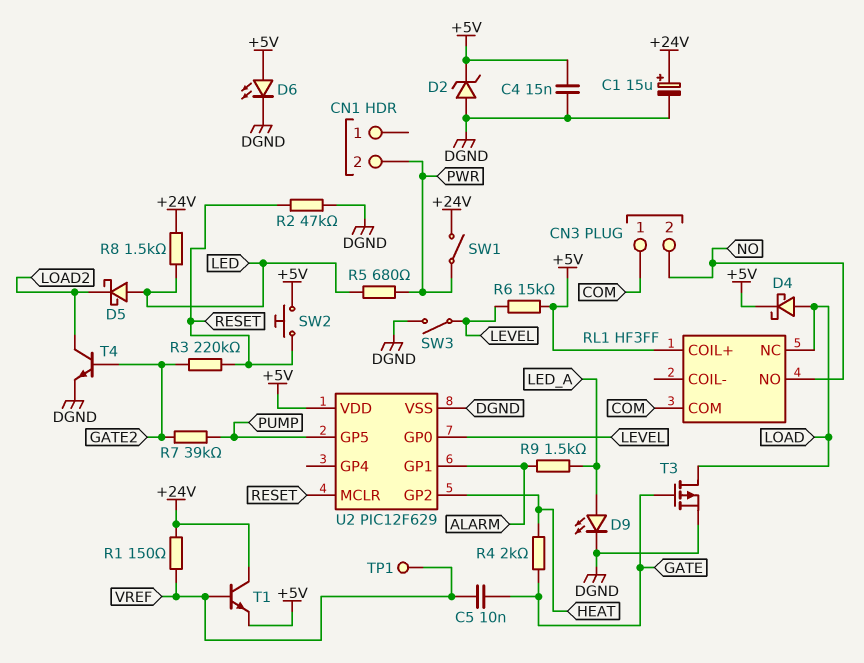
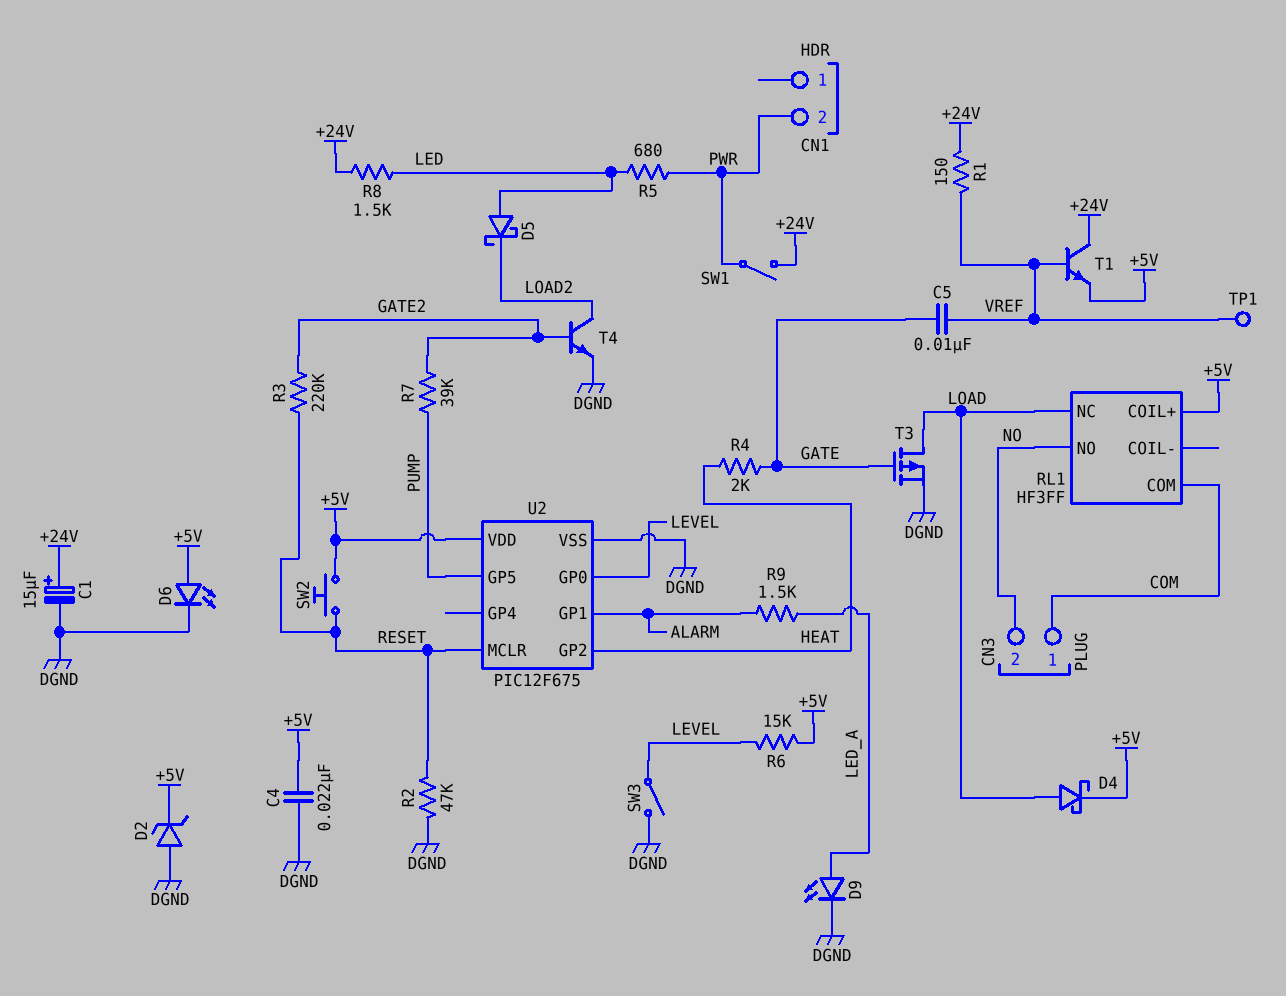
C4: 15nF (+5V, DGND) -> 22nF (+5V, DGND)
U2: PIC12F629 -> PIC12F675

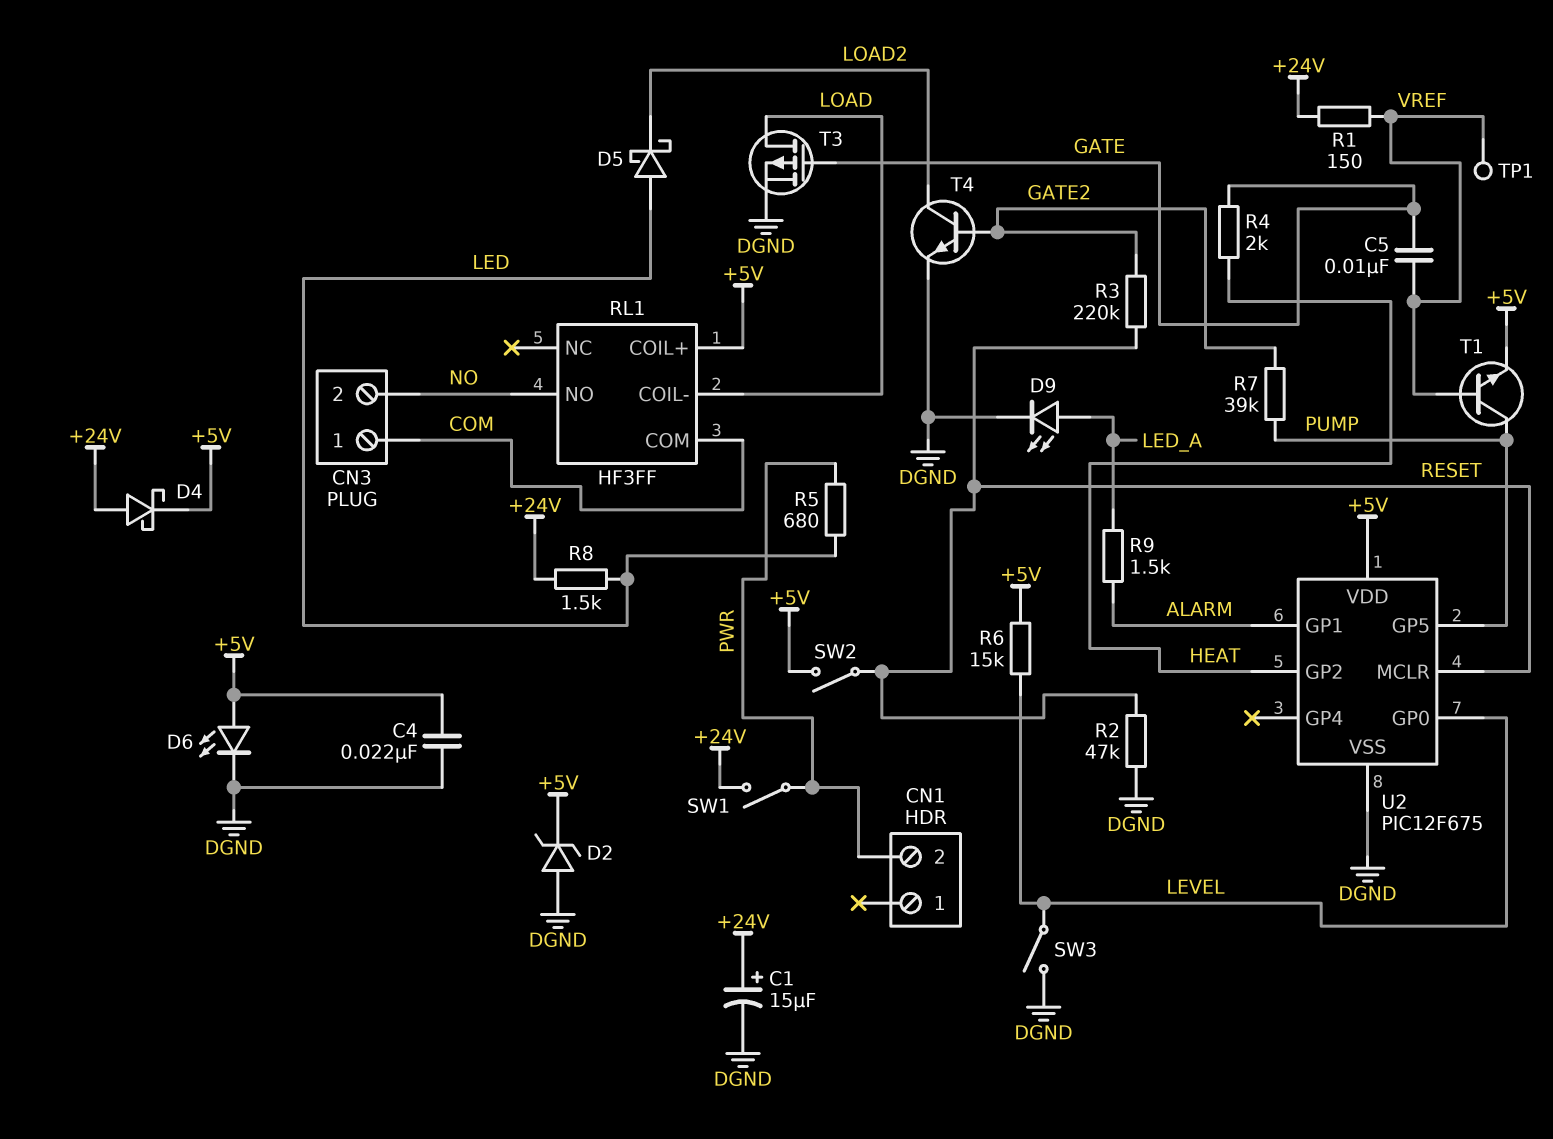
D4: schottky (A LOAD, K +5V) -> schottky (A +24V, K +5V)
RL1 pin COIL-: none -> LOAD
RL1 pin NC: LOAD -> none
SW2: button (+5V, RESET) -> switch (+5V, RESET)
T1: NPN (B VREF, C +24V, E +5V) -> NPN (B VREF, C PUMP, E +5V)

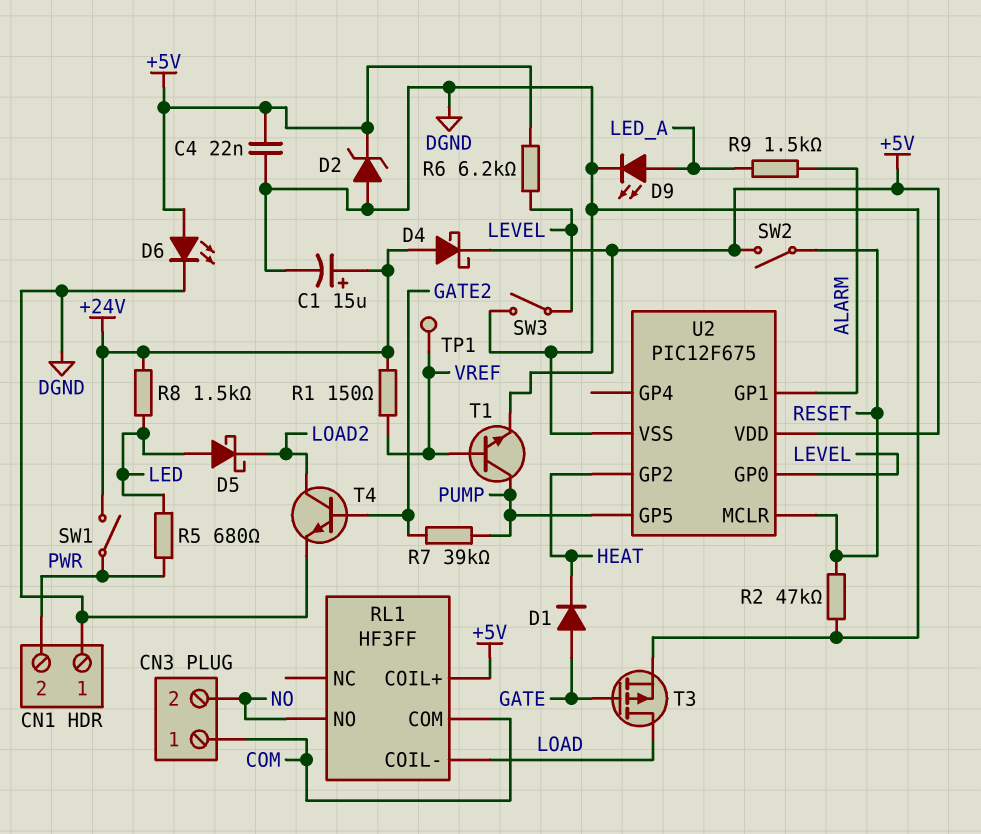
C5: 10nF (GATE, VREF) -> none
CN1 pin 1: none -> DGND
D1: none -> diode (A GATE, K HEAT)
R3: 220k (GATE2, RESET) -> none
R4: 2k (GATE, HEAT) -> none
R6: 15k (+5V, LEVEL) -> 6.2k (+5V, LEVEL)

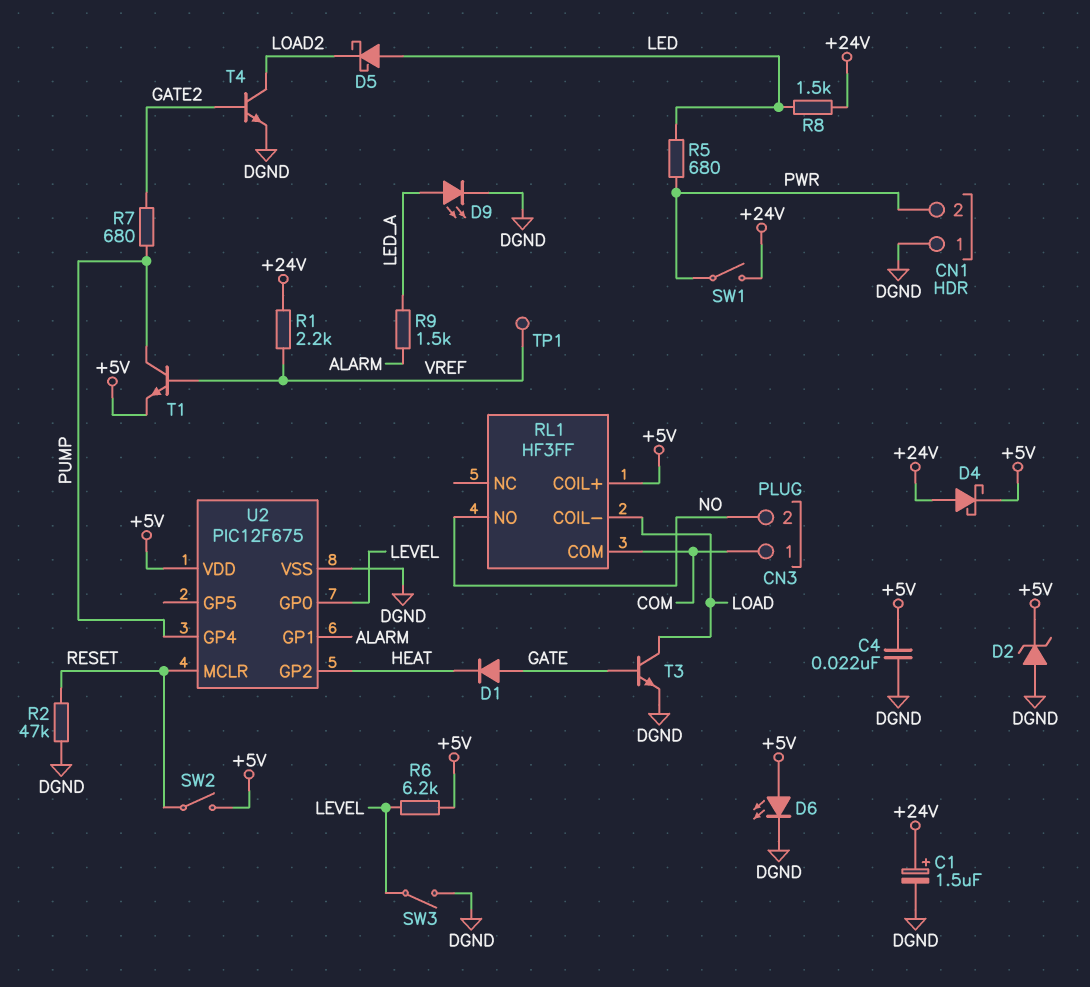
C1: 15uF (plus +24V, minus DGND) -> 1.5uF (plus +24V, minus DGND)
R1: 150 (+24V, VREF) -> 2.2k (+24V, VREF)
R7: 39k (GATE2, PUMP) -> 680 (GATE2, PUMP)
T3: PMOS (G GATE, D LOAD, S DGND) -> NPN (B GATE, C LOAD, E DGND)
U2 pin GP4: none -> PUMP
U2 pin GP5: PUMP -> none

